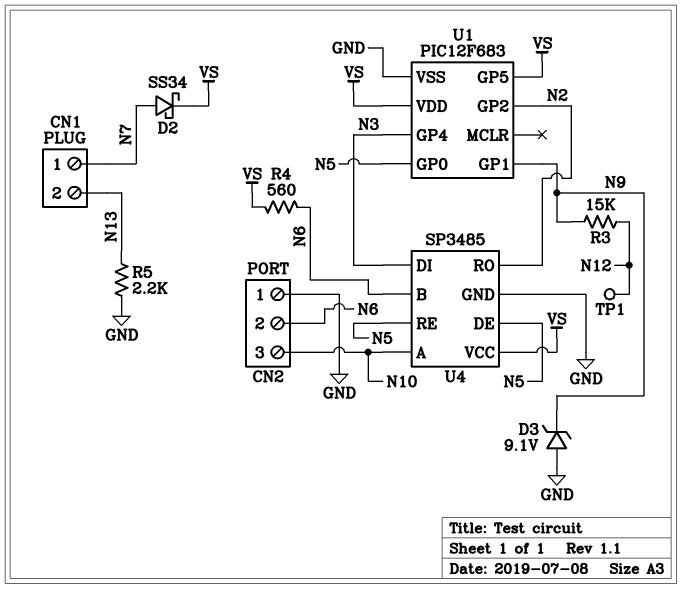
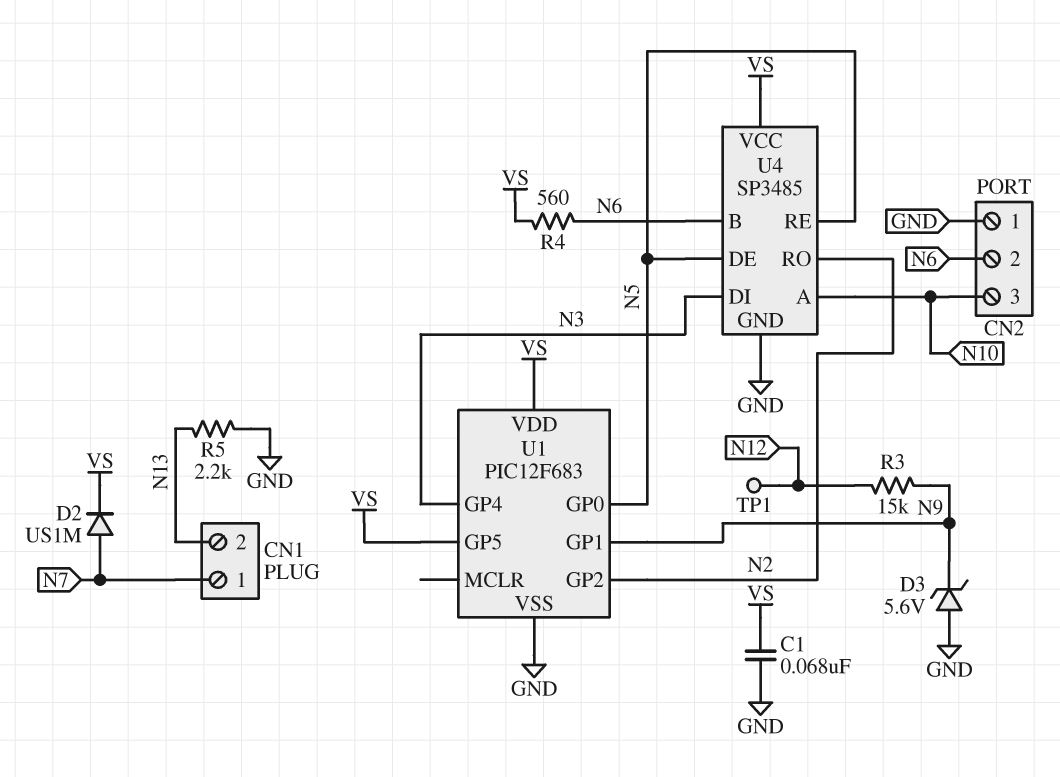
C1: none -> 68nF (GND, VS)
D2: schottky SS34 (A N7, K VS) -> diode US1M (A N7, K VS)
D3: zener 9.1V (A GND, K N9) -> zener 5.6V (A GND, K N9)

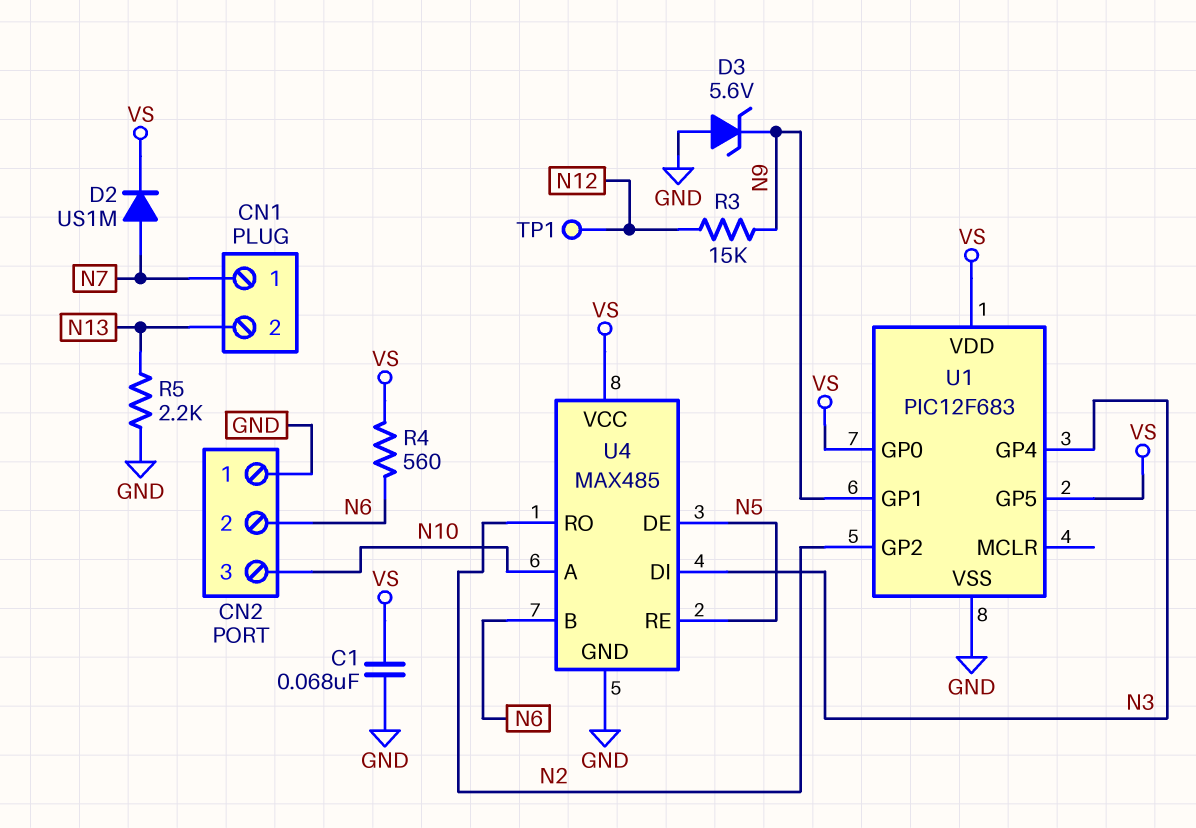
U1 pin GP0: N5 -> VS
U4: SP3485 -> MAX485

